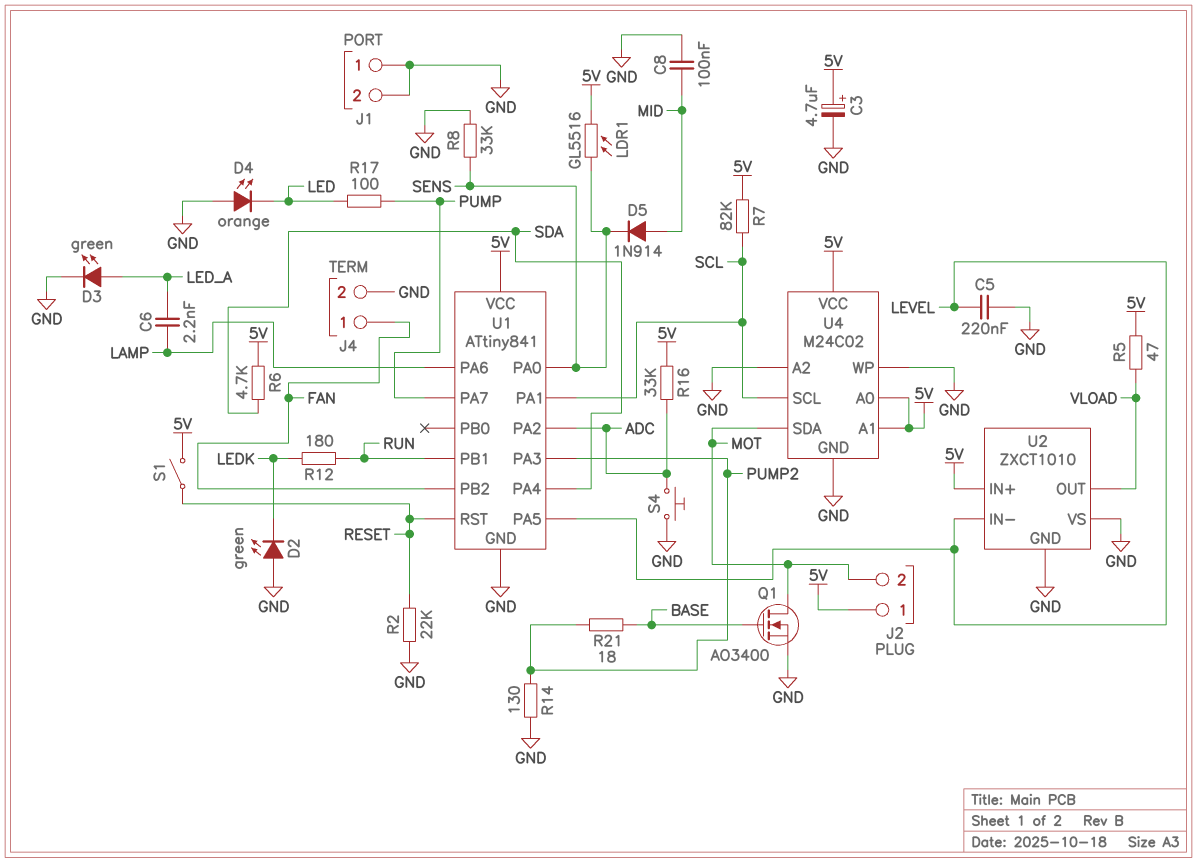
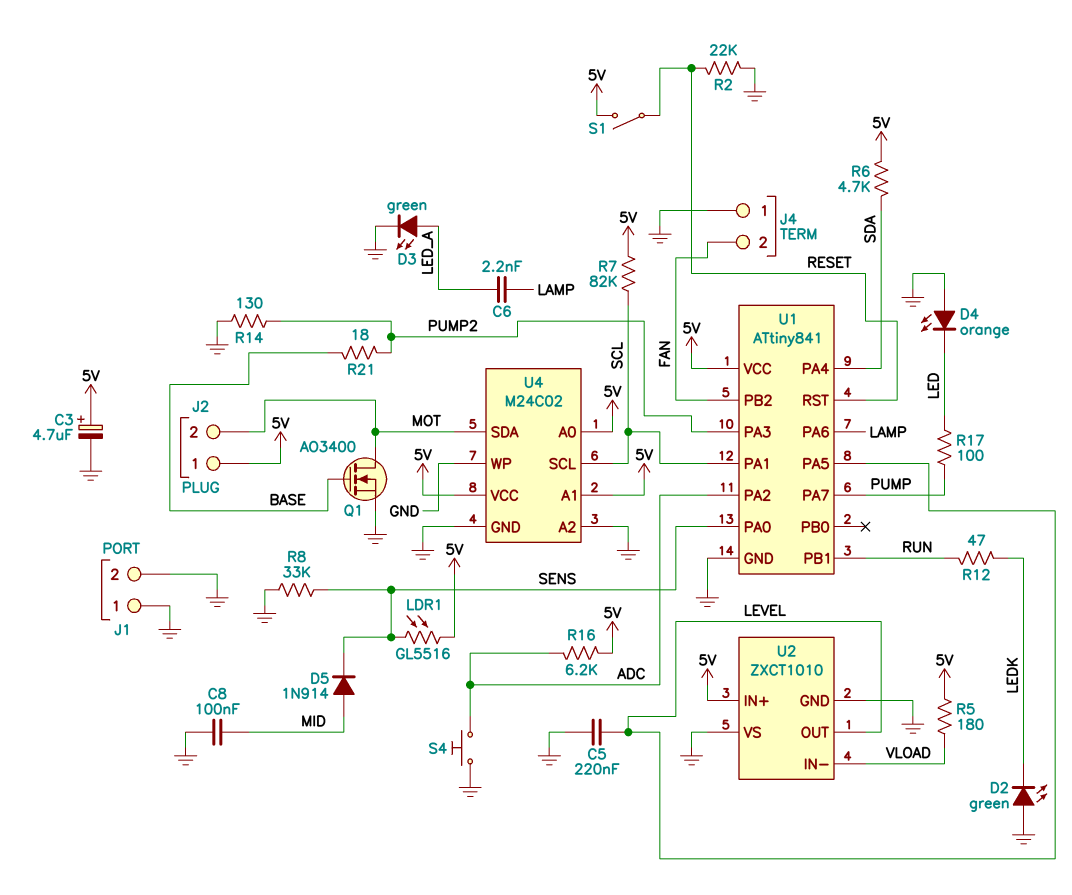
J4 pin 1: FAN -> GND
J4 pin 2: GND -> FAN
R5: 47 (5V, VLOAD) -> 180 (5V, VLOAD)
R12: 180 (LEDK, RUN) -> 47 (LEDK, RUN)
R16: 33k (5V, ADC) -> 6.2k (5V, ADC)
U2 pin IN-: LEVEL -> VLOAD
U2 pin OUT: VLOAD -> LEVEL

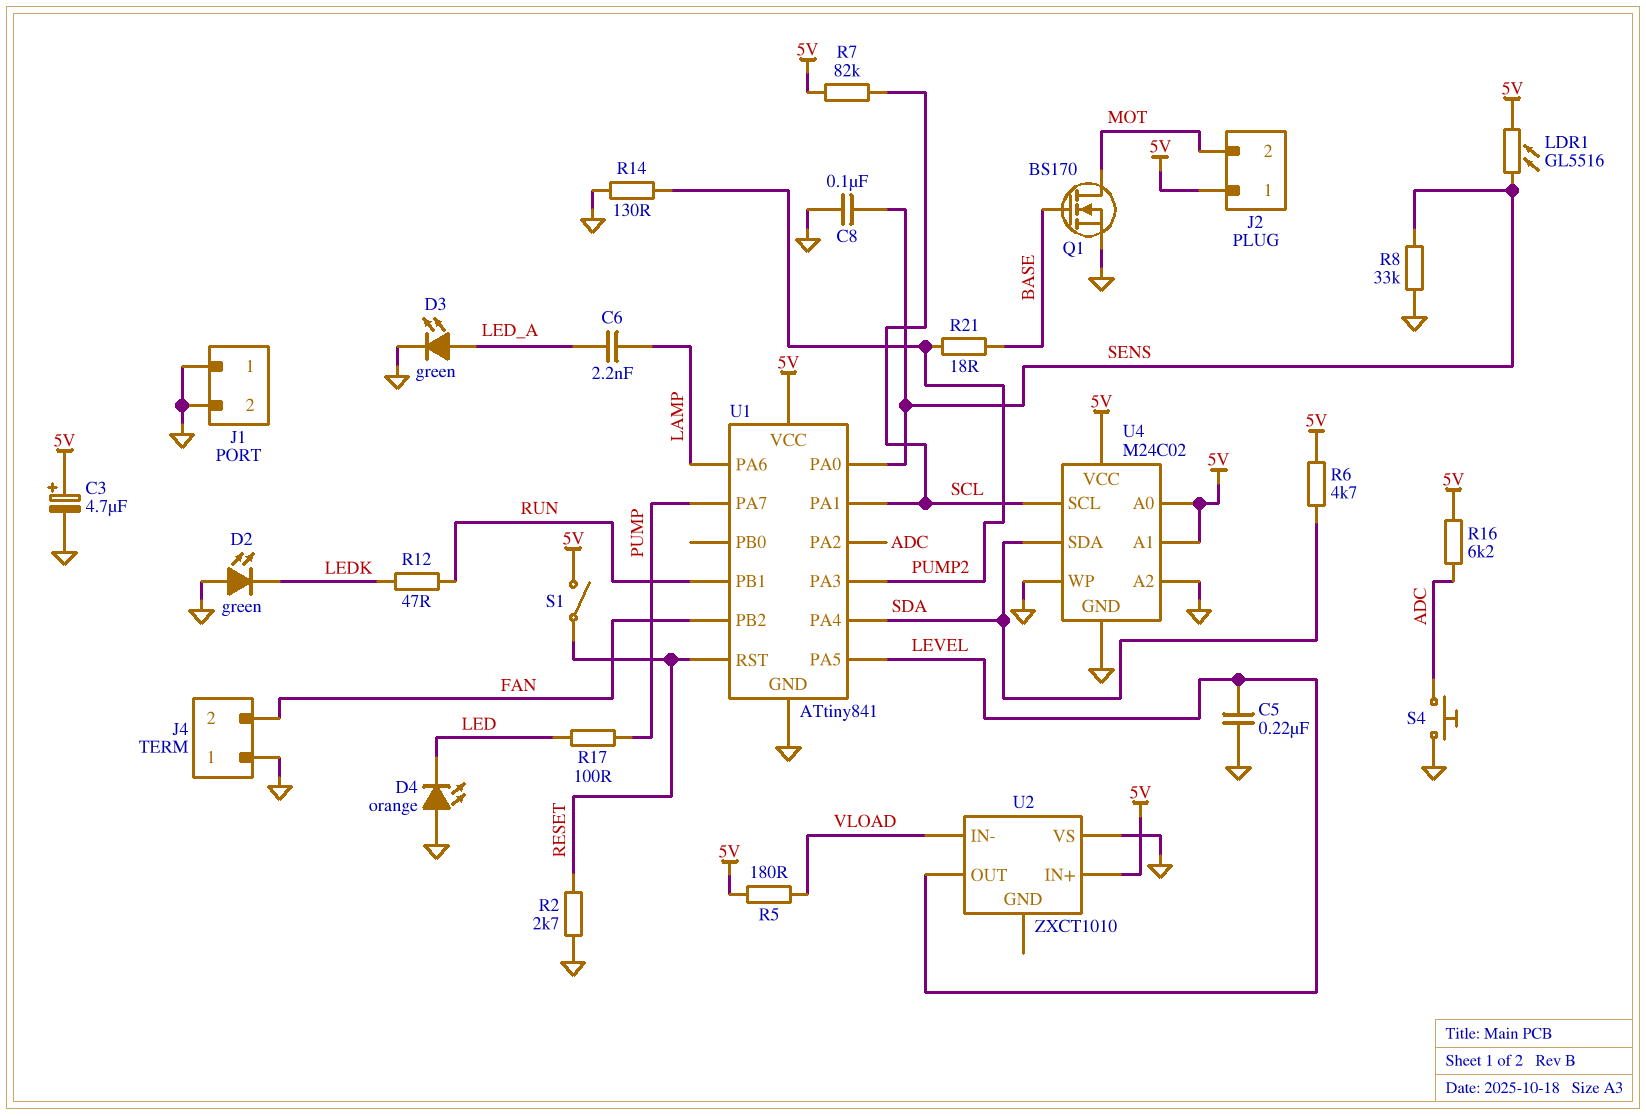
C8: 100nF (GND, MID) -> 100nF (GND, SENS)
D5: diode 1N914 (A MID, K SENS) -> none
Q1: NMOS AO3400 (G BASE, D MOT, S GND) -> NMOS BS170 (G BASE, D MOT, S GND)
R2: 22k (GND, RESET) -> 2.7k (GND, RESET)
U2 pin GND: GND -> none
U4 pin SDA: MOT -> SDA

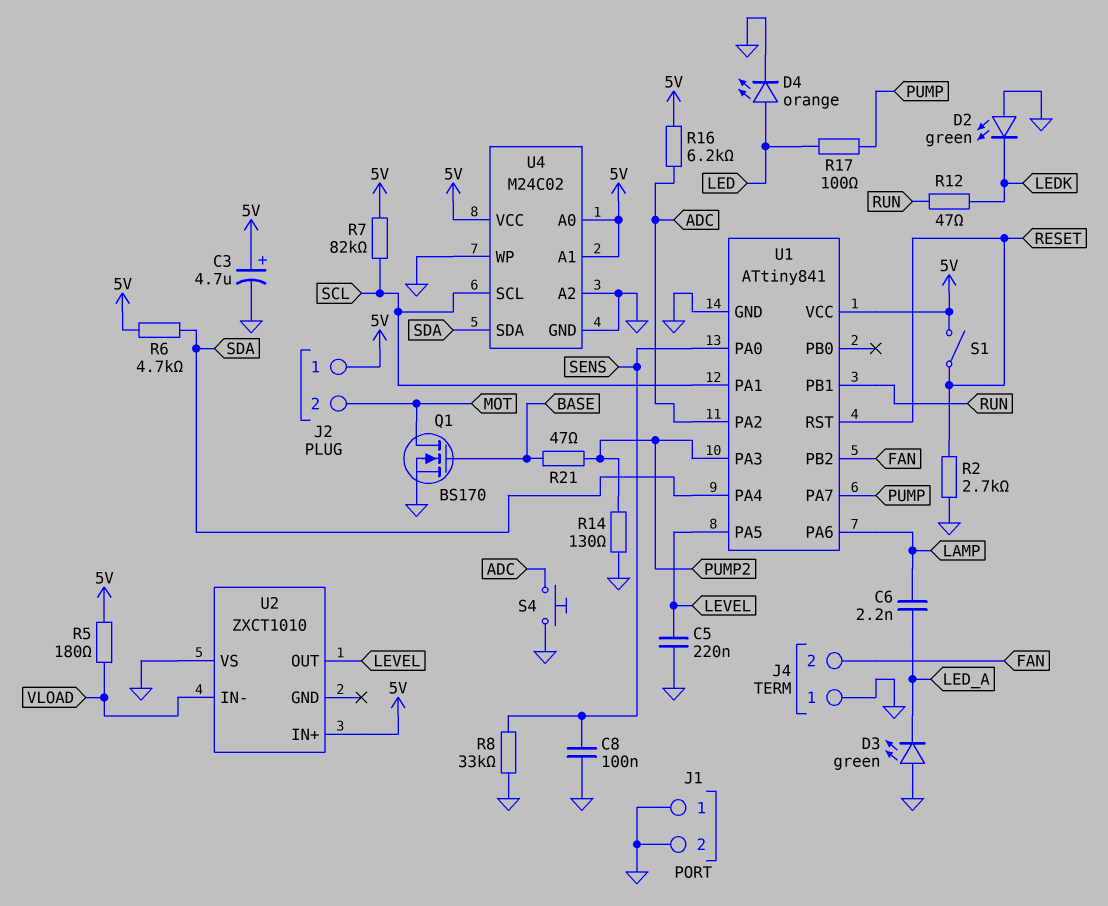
D3: LED green (A LED_A, K GND) -> LED green (A GND, K LED_A)
D4: LED orange (A GND, K LED) -> LED orange (A LED, K GND)
LDR1: GL5516 (5V, SENS) -> none
R21: 18 (BASE, PUMP2) -> 47 (BASE, PUMP2)

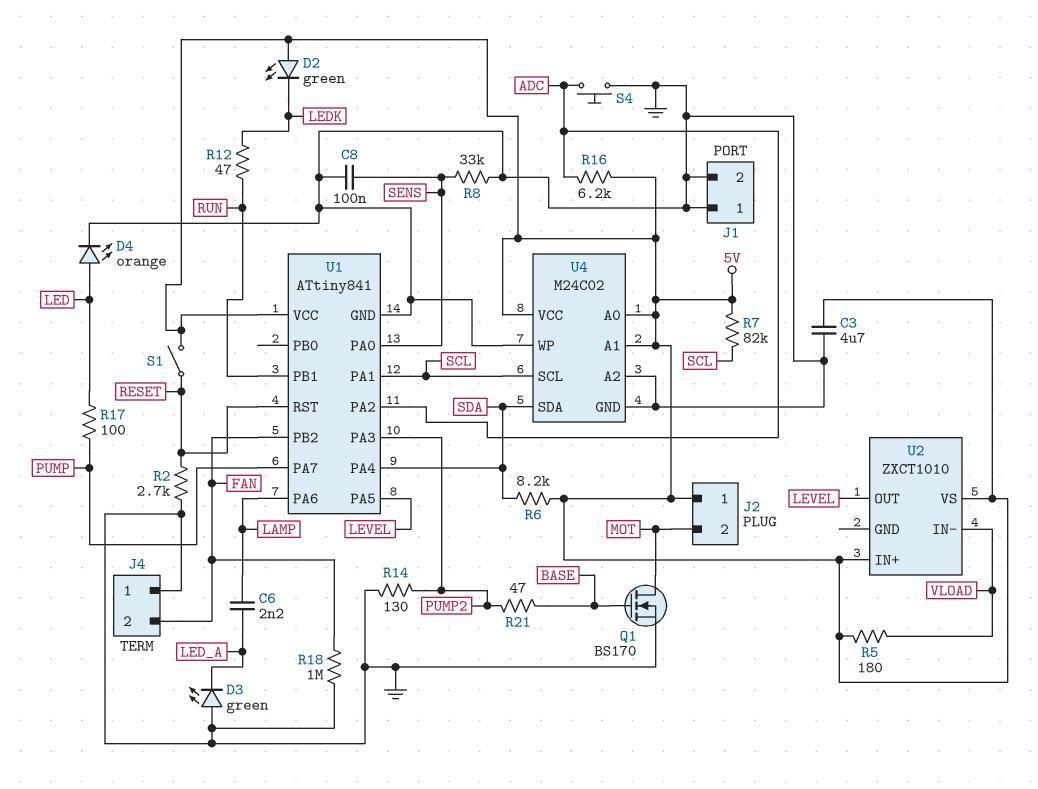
C3: 4.7uF (plus 5V, minus GND) -> 4.7uF (5V, GND)
C5: 220nF (GND, LEVEL) -> none
D2: LED green (A GND, K LEDK) -> LED green (A 5V, K LEDK)
R6: 4.7k (5V, SDA) -> 8.2k (5V, SDA)
R18: none -> 1M (FAN, GND)
U2 pin VS: GND -> 5V

